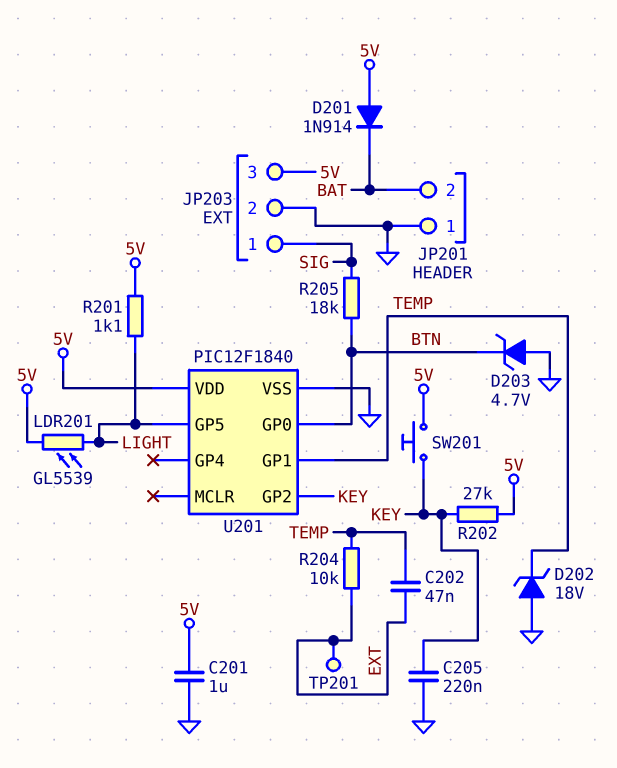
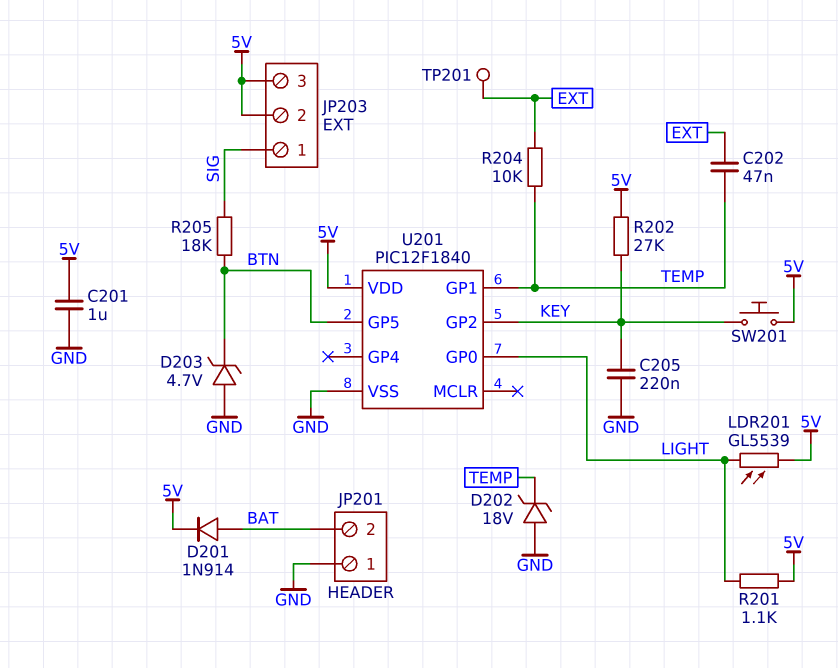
D201: diode 1N914 (A 5V, K BAT) -> diode 1N914 (A BAT, K 5V)
JP203 pin 2: GND -> 5V
U201 pin GP0: BTN -> LIGHT
U201 pin GP5: LIGHT -> BTN

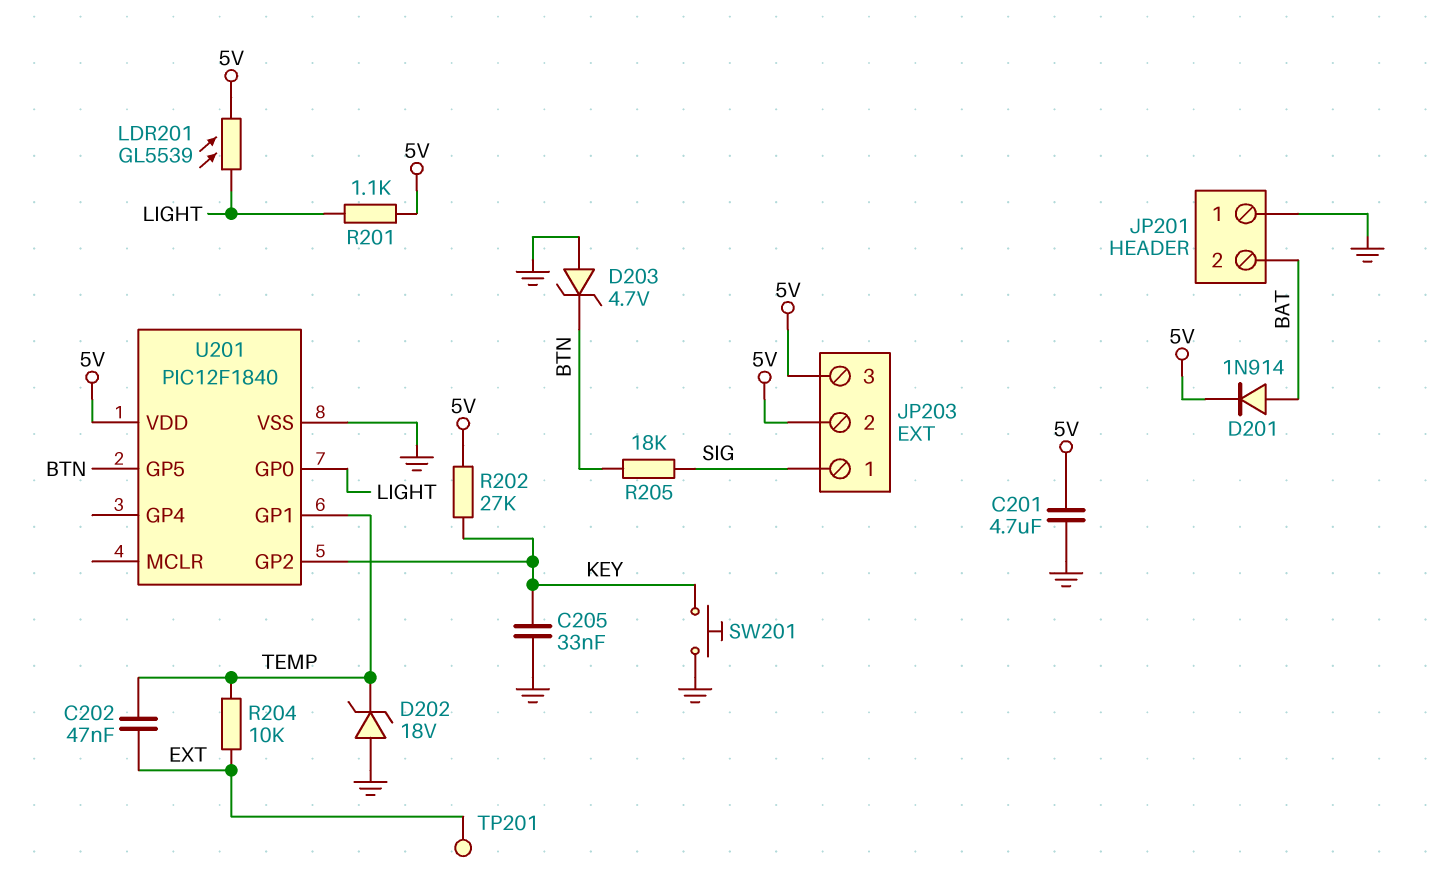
C201: 1uF (5V, GND) -> 4.7uF (5V, GND)
C205: 220nF (GND, KEY) -> 33nF (GND, KEY)
SW201: button (5V, KEY) -> button (GND, KEY)

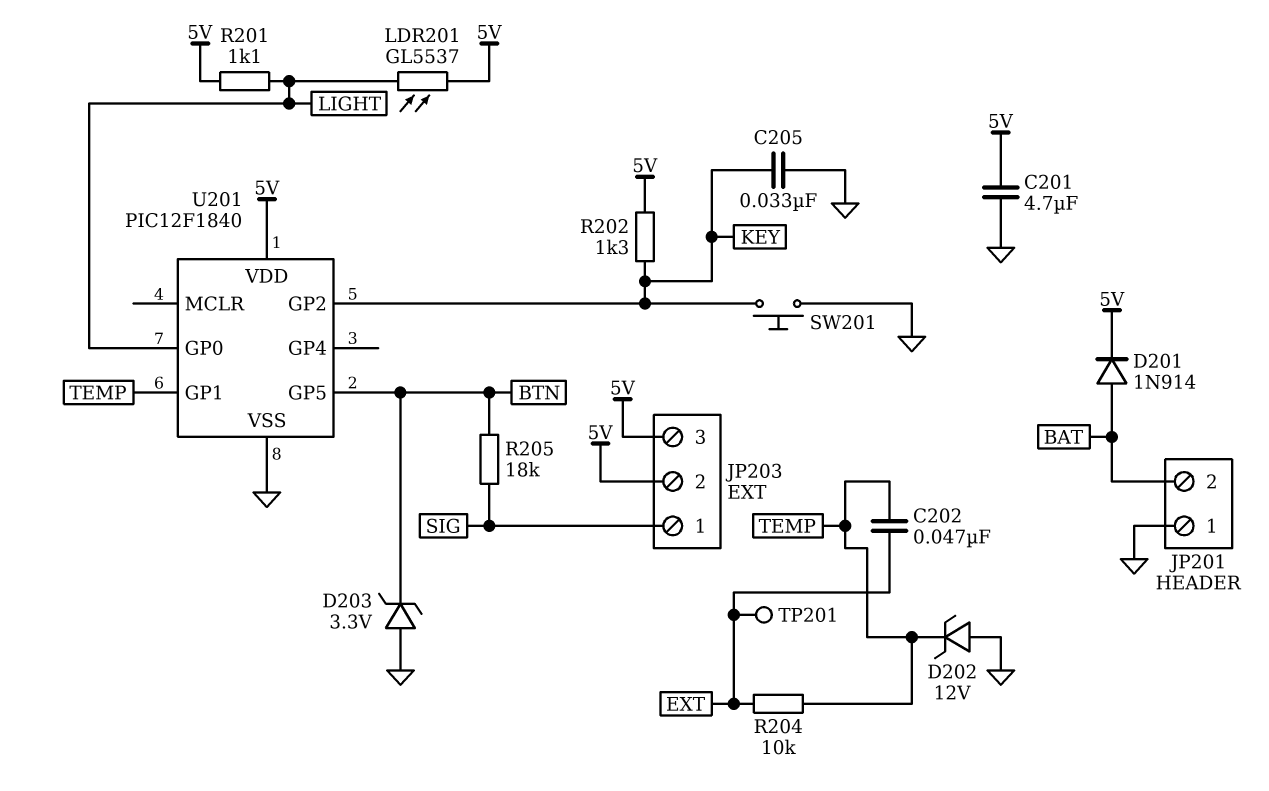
D202: zener 18V (A GND, K TEMP) -> zener 12V (A GND, K TEMP)
D203: zener 4.7V (A GND, K BTN) -> zener 3.3V (A GND, K BTN)
LDR201: GL5539 (5V, LIGHT) -> GL5537 (5V, LIGHT)
R202: 27k (5V, KEY) -> 1.3k (5V, KEY)

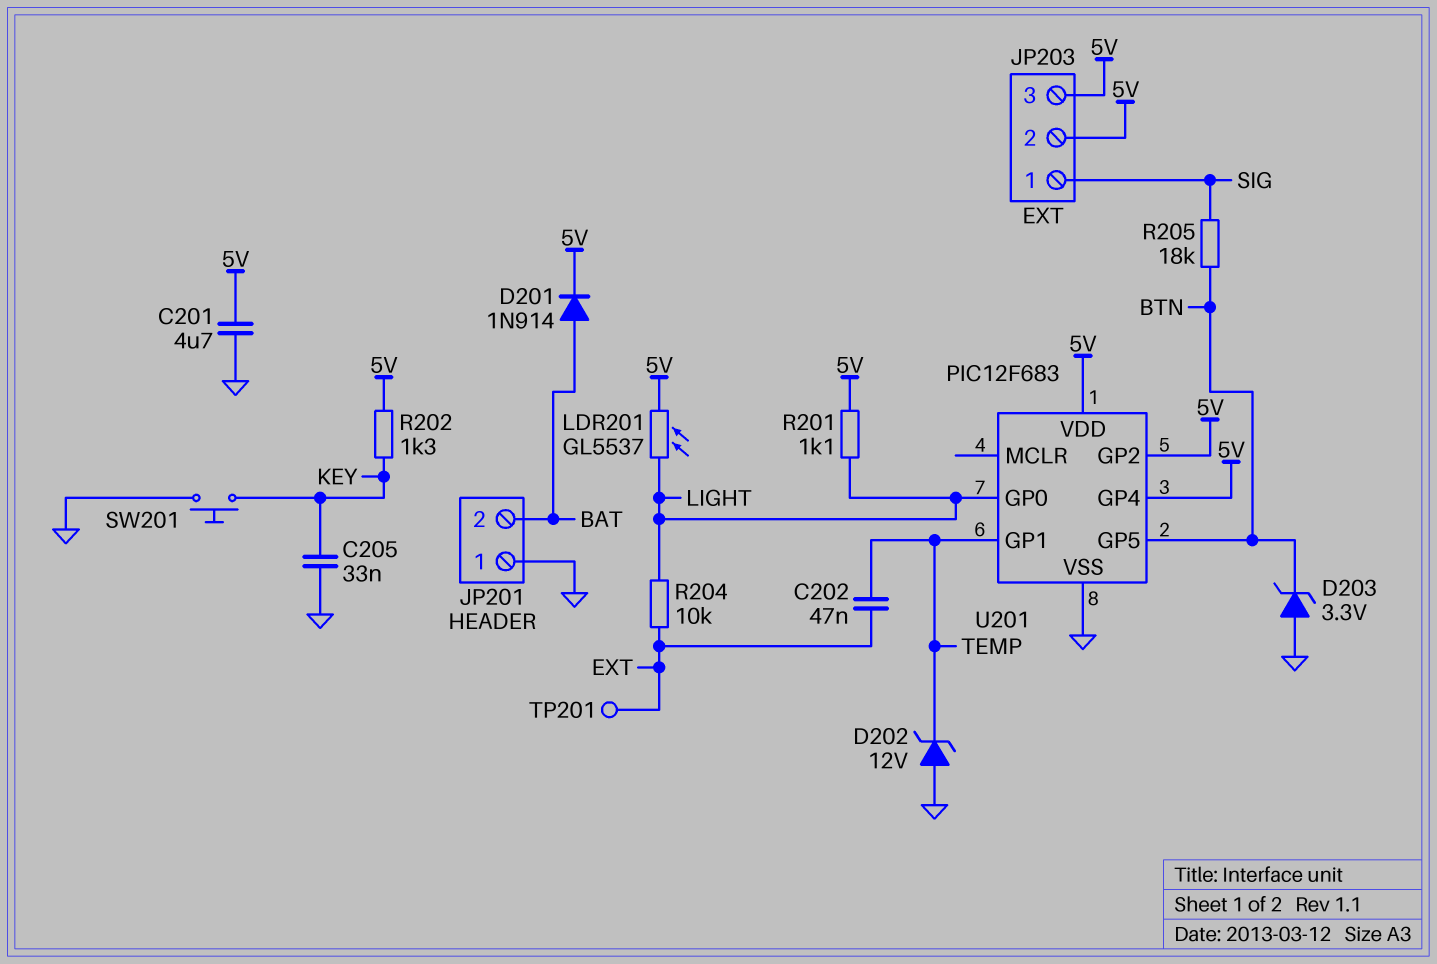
R204: 10k (EXT, TEMP) -> 10k (EXT, LIGHT)
U201: PIC12F1840 -> PIC12F683
U201 pin GP2: KEY -> 5V
U201 pin GP4: none -> 5V

